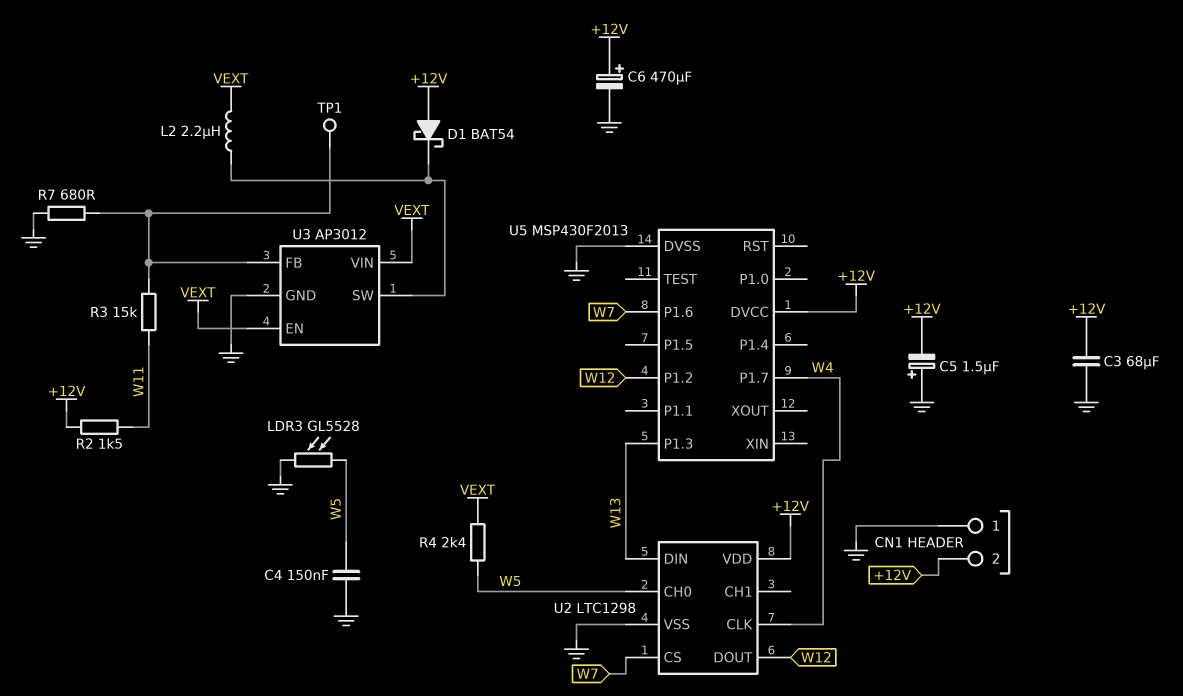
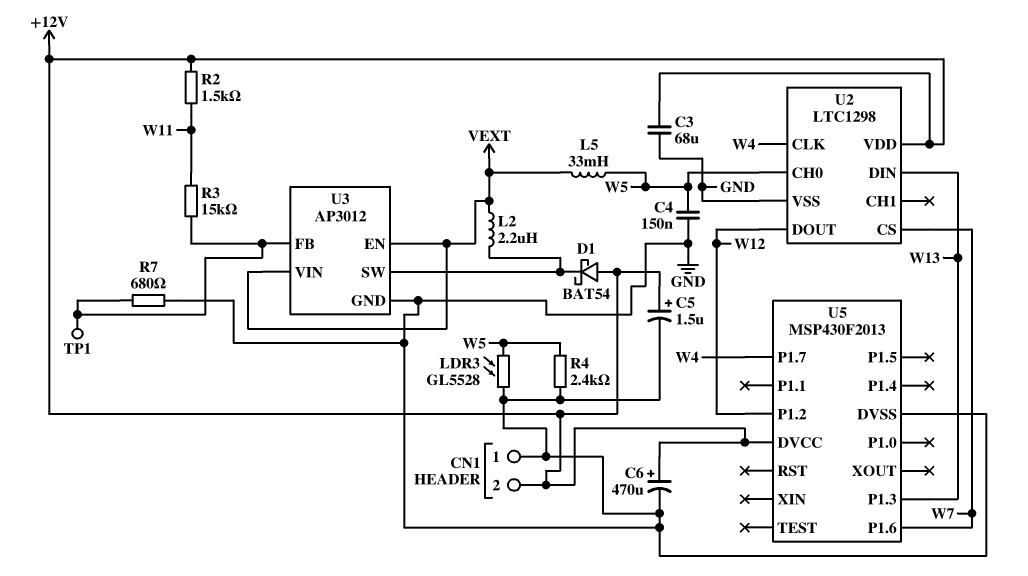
C5: 1.5uF (plus GND, minus +12V) -> 1.5uF (plus +12V, minus GND)
L5: none -> 33mH (VEXT, W5)
R4: 2.4k (VEXT, W5) -> 2.4k (GND, W5)

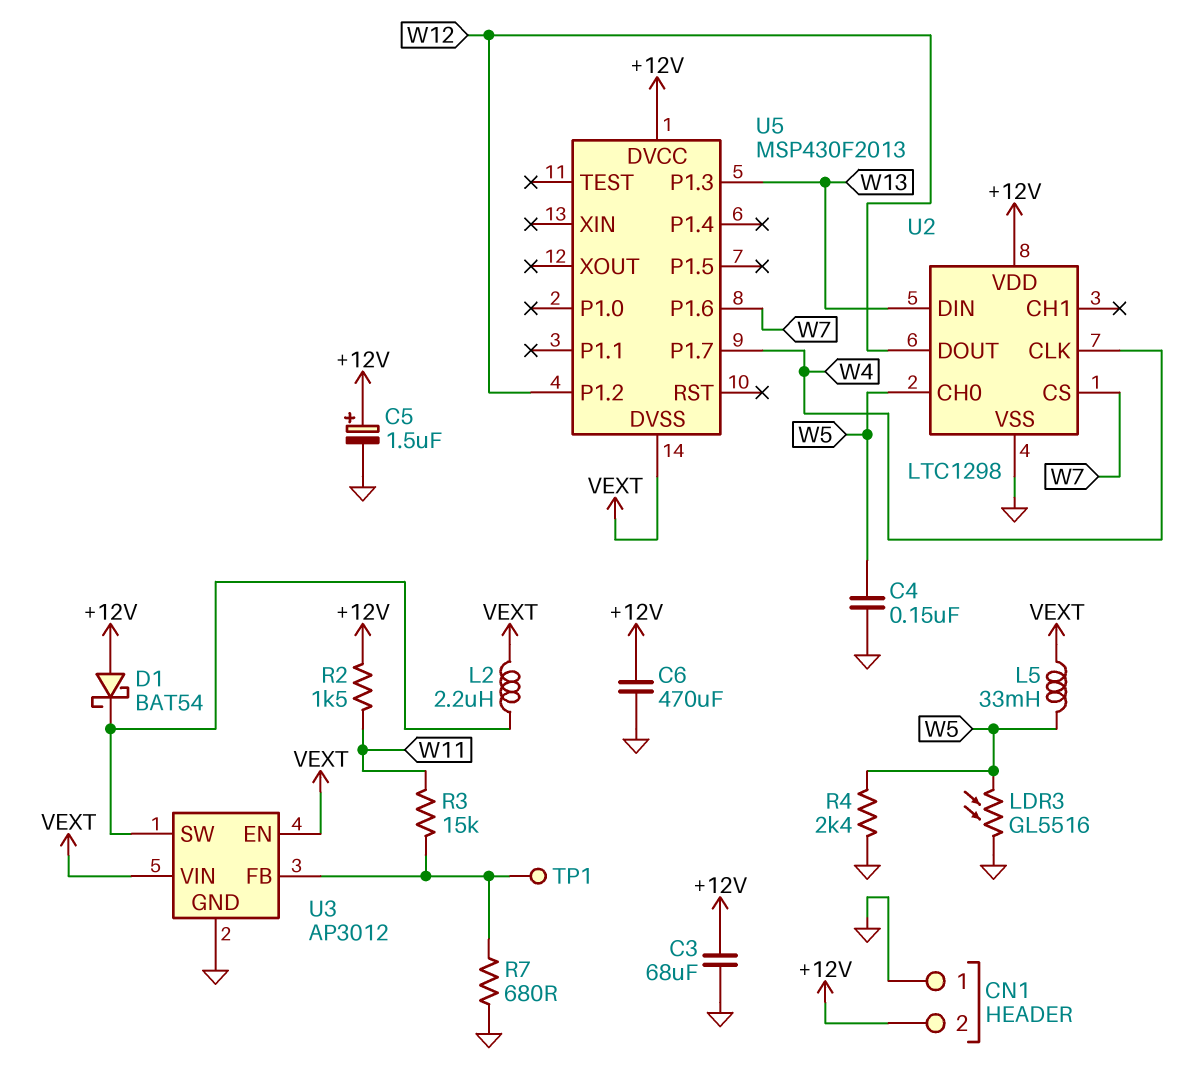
C6: 470uF (plus +12V, minus GND) -> 470uF (+12V, GND)
LDR3: GL5528 (GND, W5) -> GL5516 (GND, W5)
U5 pin DVSS: GND -> VEXT

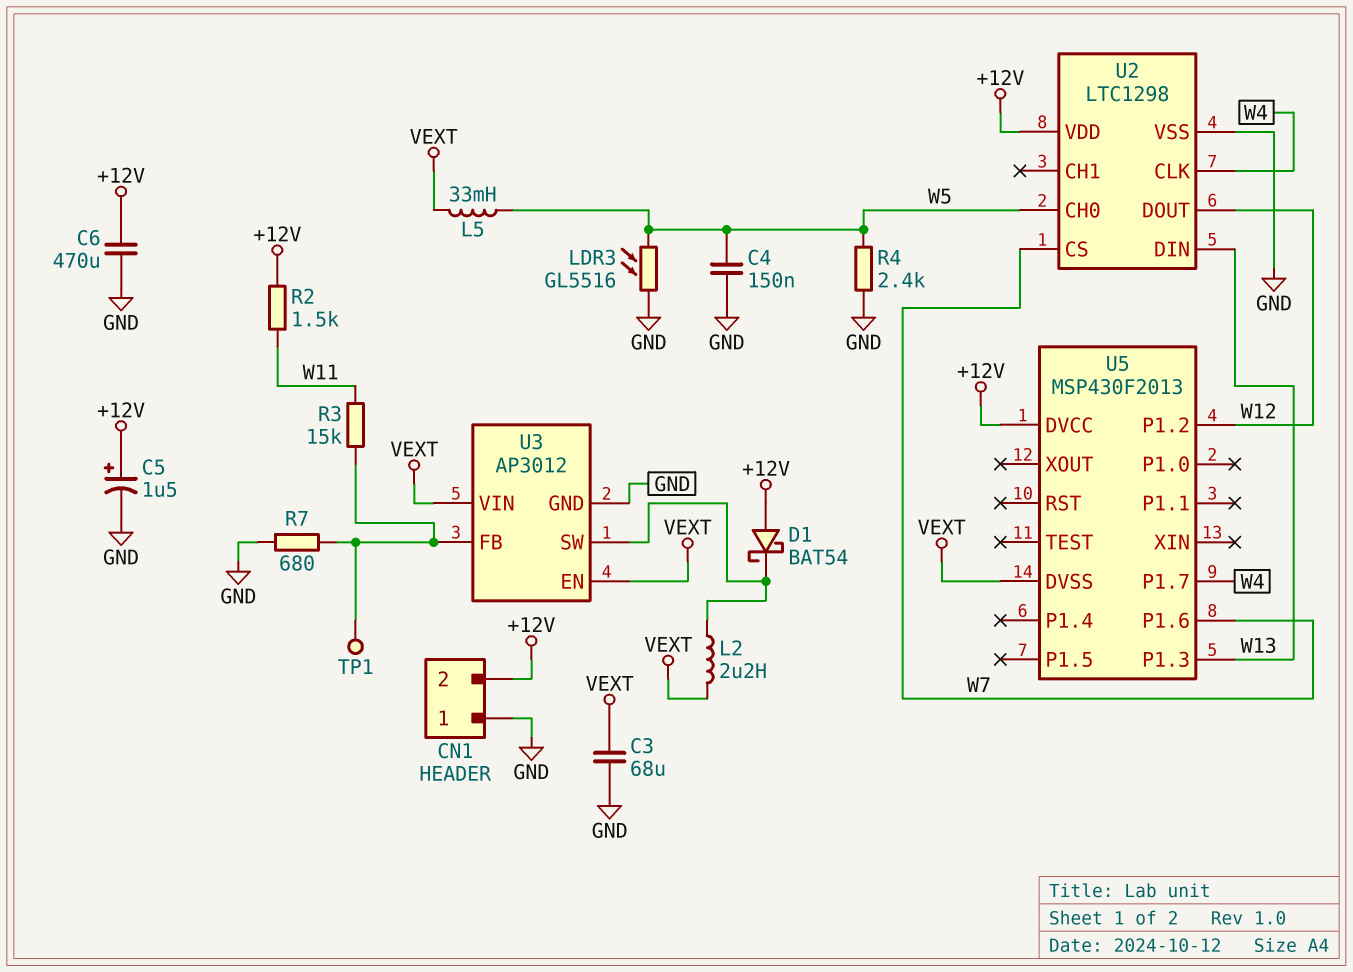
C3: 68uF (+12V, GND) -> 68uF (GND, VEXT)

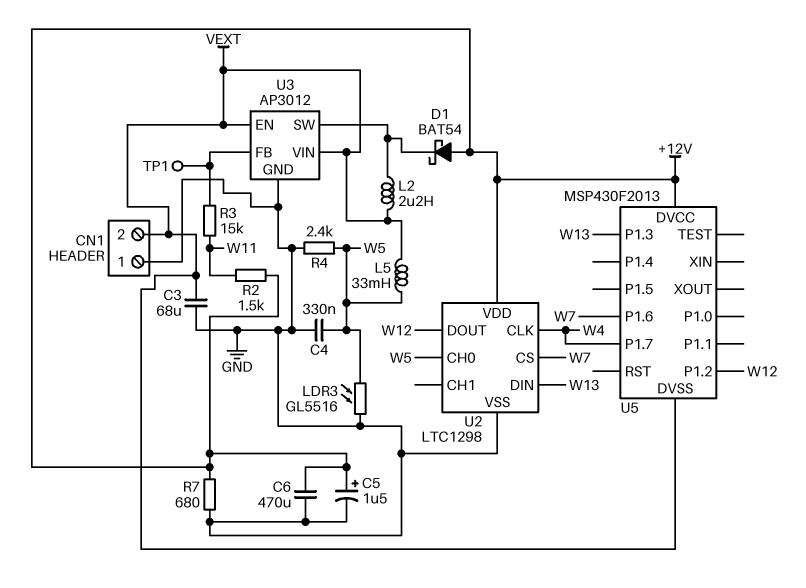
C4: 150nF (GND, W5) -> 330nF (GND, W5)
CN1 pin 2: +12V -> VEXT
R7: 680 (GND, U3/FB) -> 680 (+12V, GND)

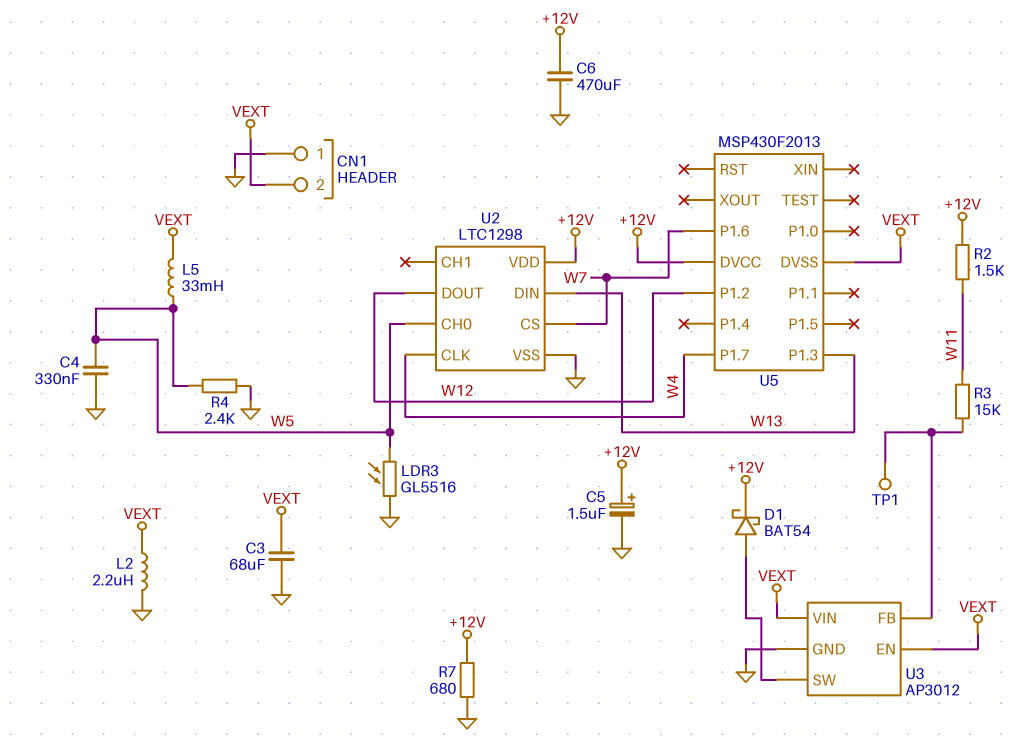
D1: schottky BAT54 (A +12V, K U3/SW) -> schottky BAT54 (A U3/SW, K +12V)
L2: 2.2uH (U3/SW, VEXT) -> 2.2uH (GND, VEXT)

